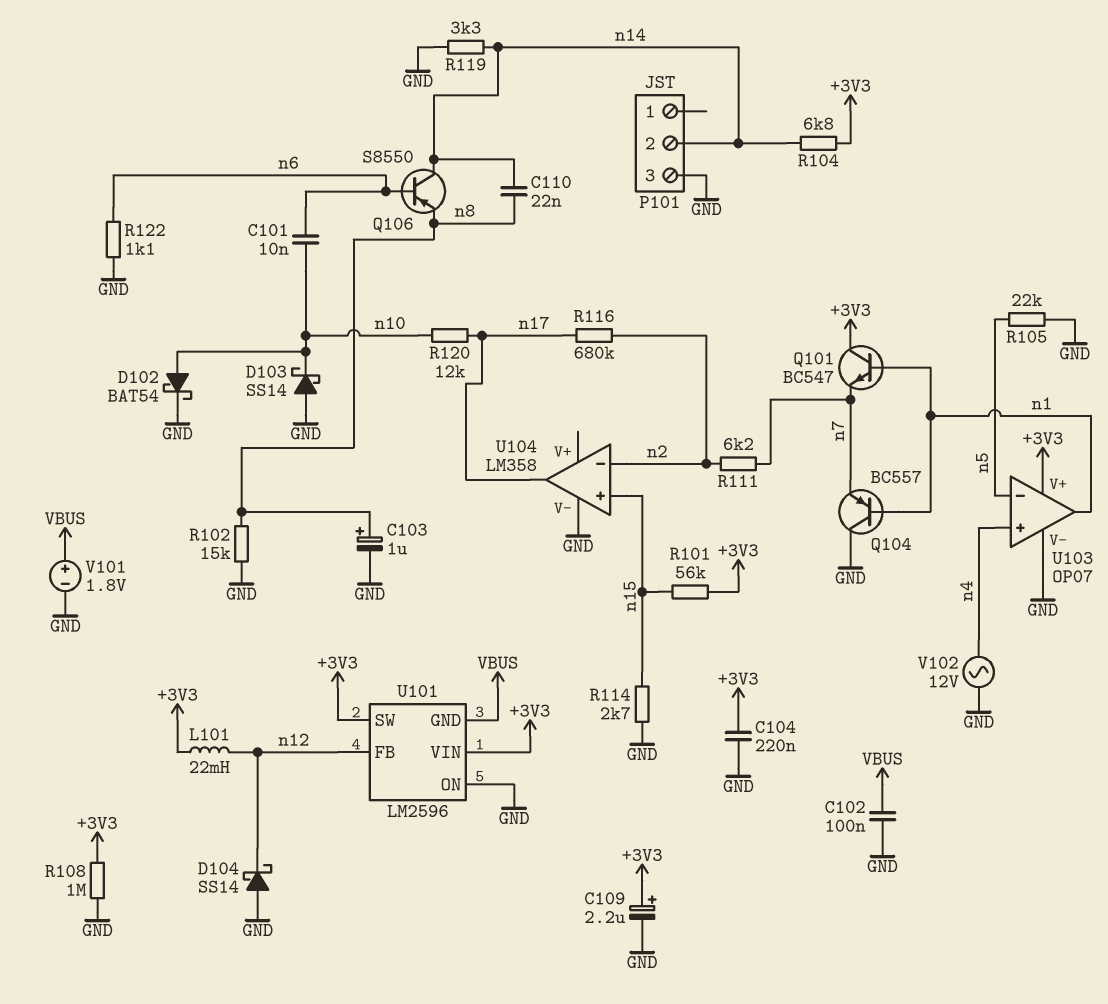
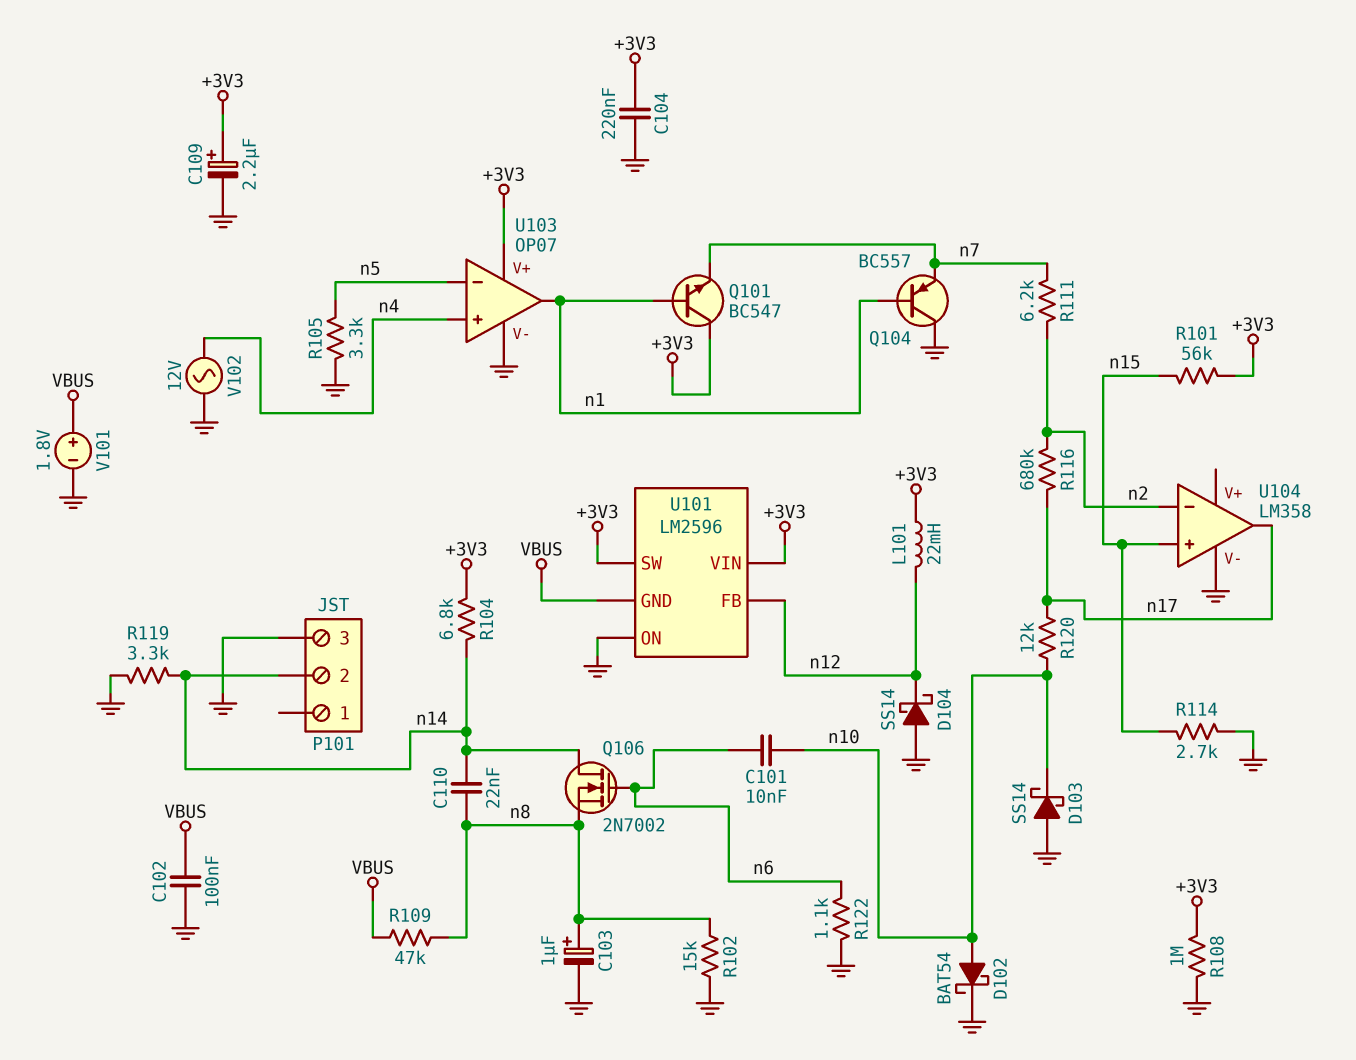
Q106: PNP S8550 (B n6, C n14, E n8) -> NMOS 2N7002 (G n6, D n14, S n8)
R105: 22k (GND, n5) -> 3.3k (GND, n5)
R109: none -> 47k (VBUS, n8)

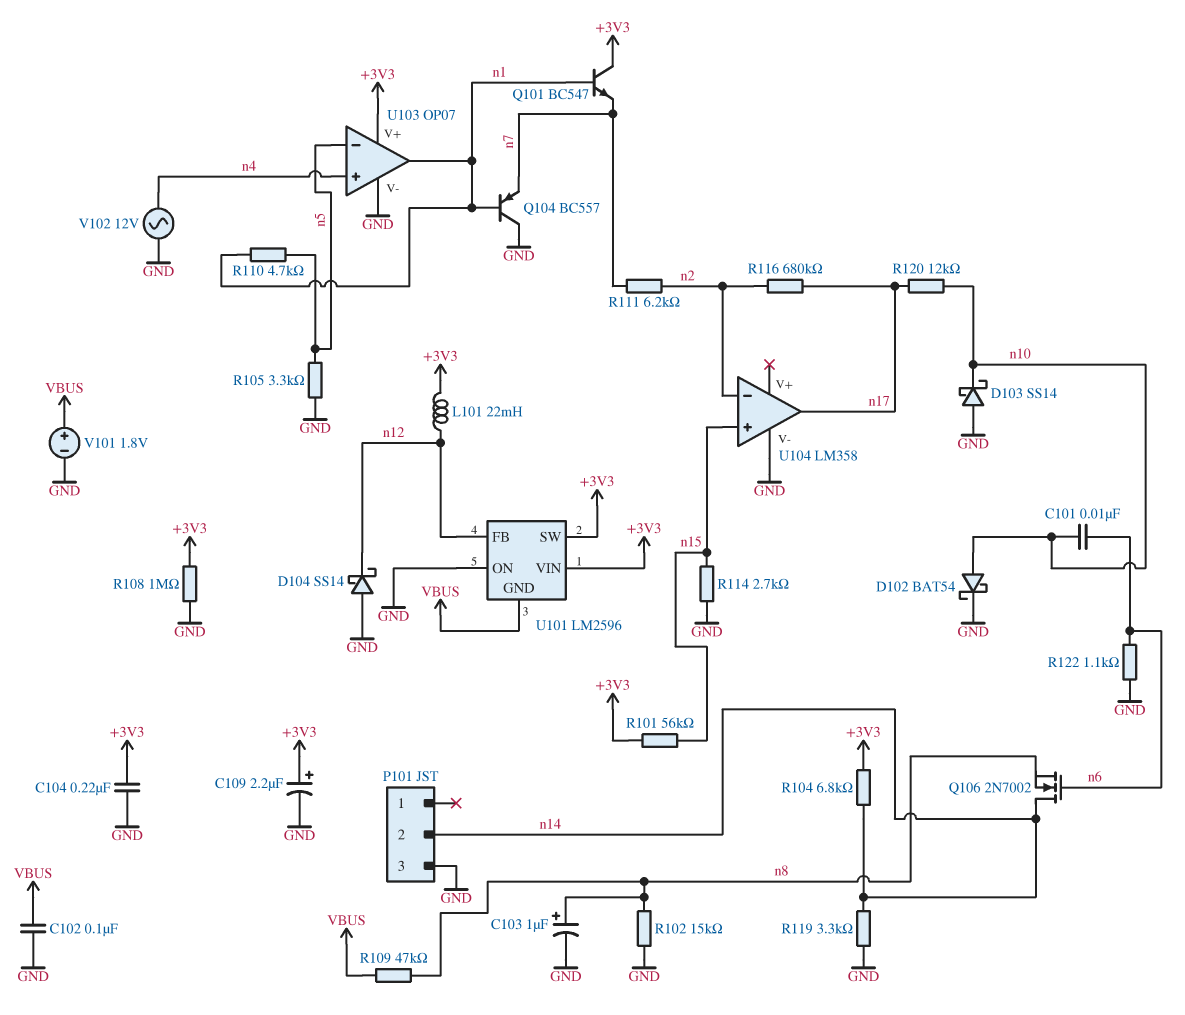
C110: 22nF (n8, n14) -> none
R110: none -> 4.7k (n1, n5)

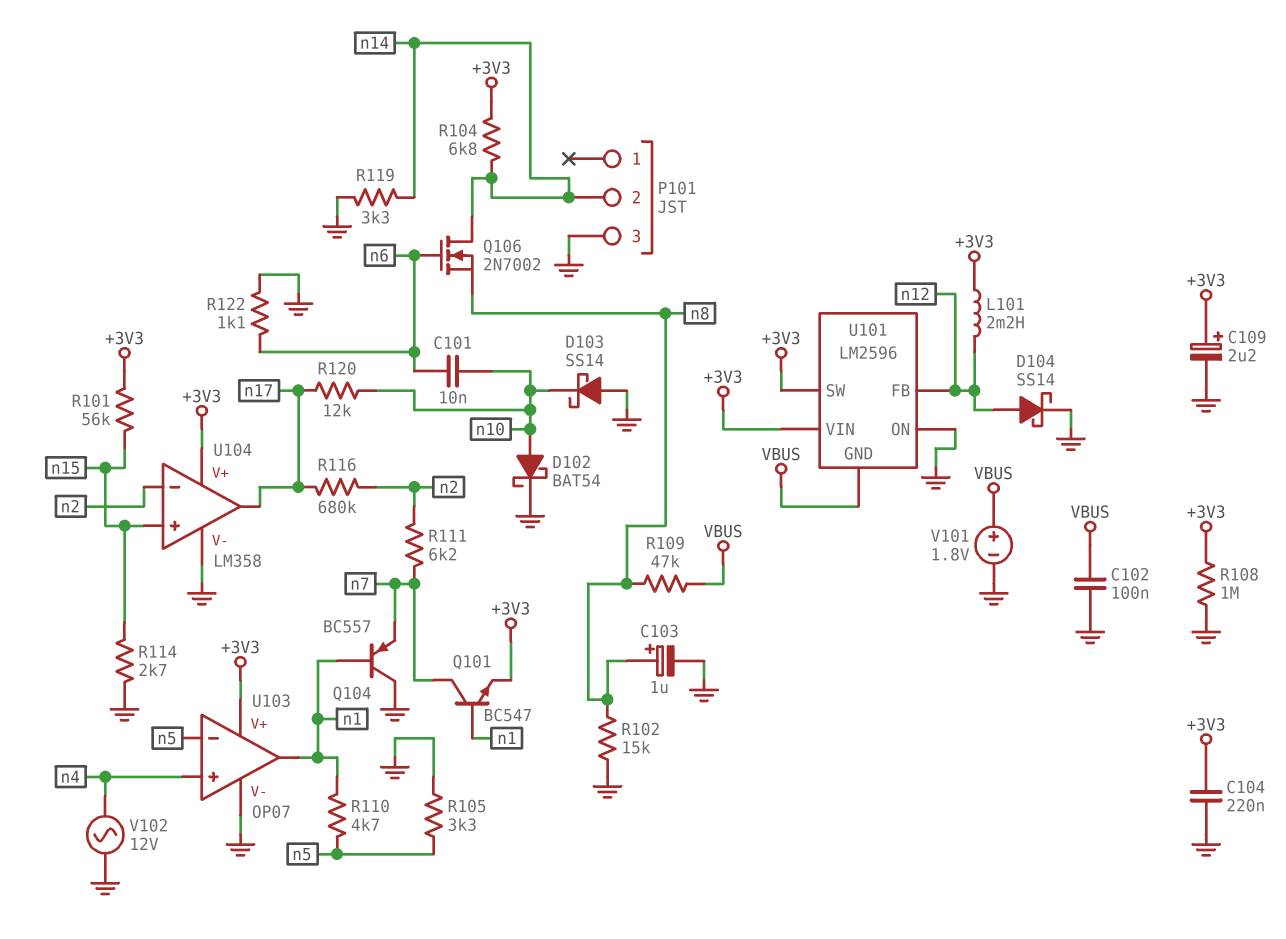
D104: schottky SS14 (A GND, K n12) -> schottky SS14 (A n12, K GND)
L101: 22mH (+3V3, n12) -> 2.2mH (+3V3, n12)
Q101: NPN BC547 (B n1, C +3V3, E n7) -> NPN BC547 (B n1, C n7, E +3V3)
U104 pin V+: none -> +3V3

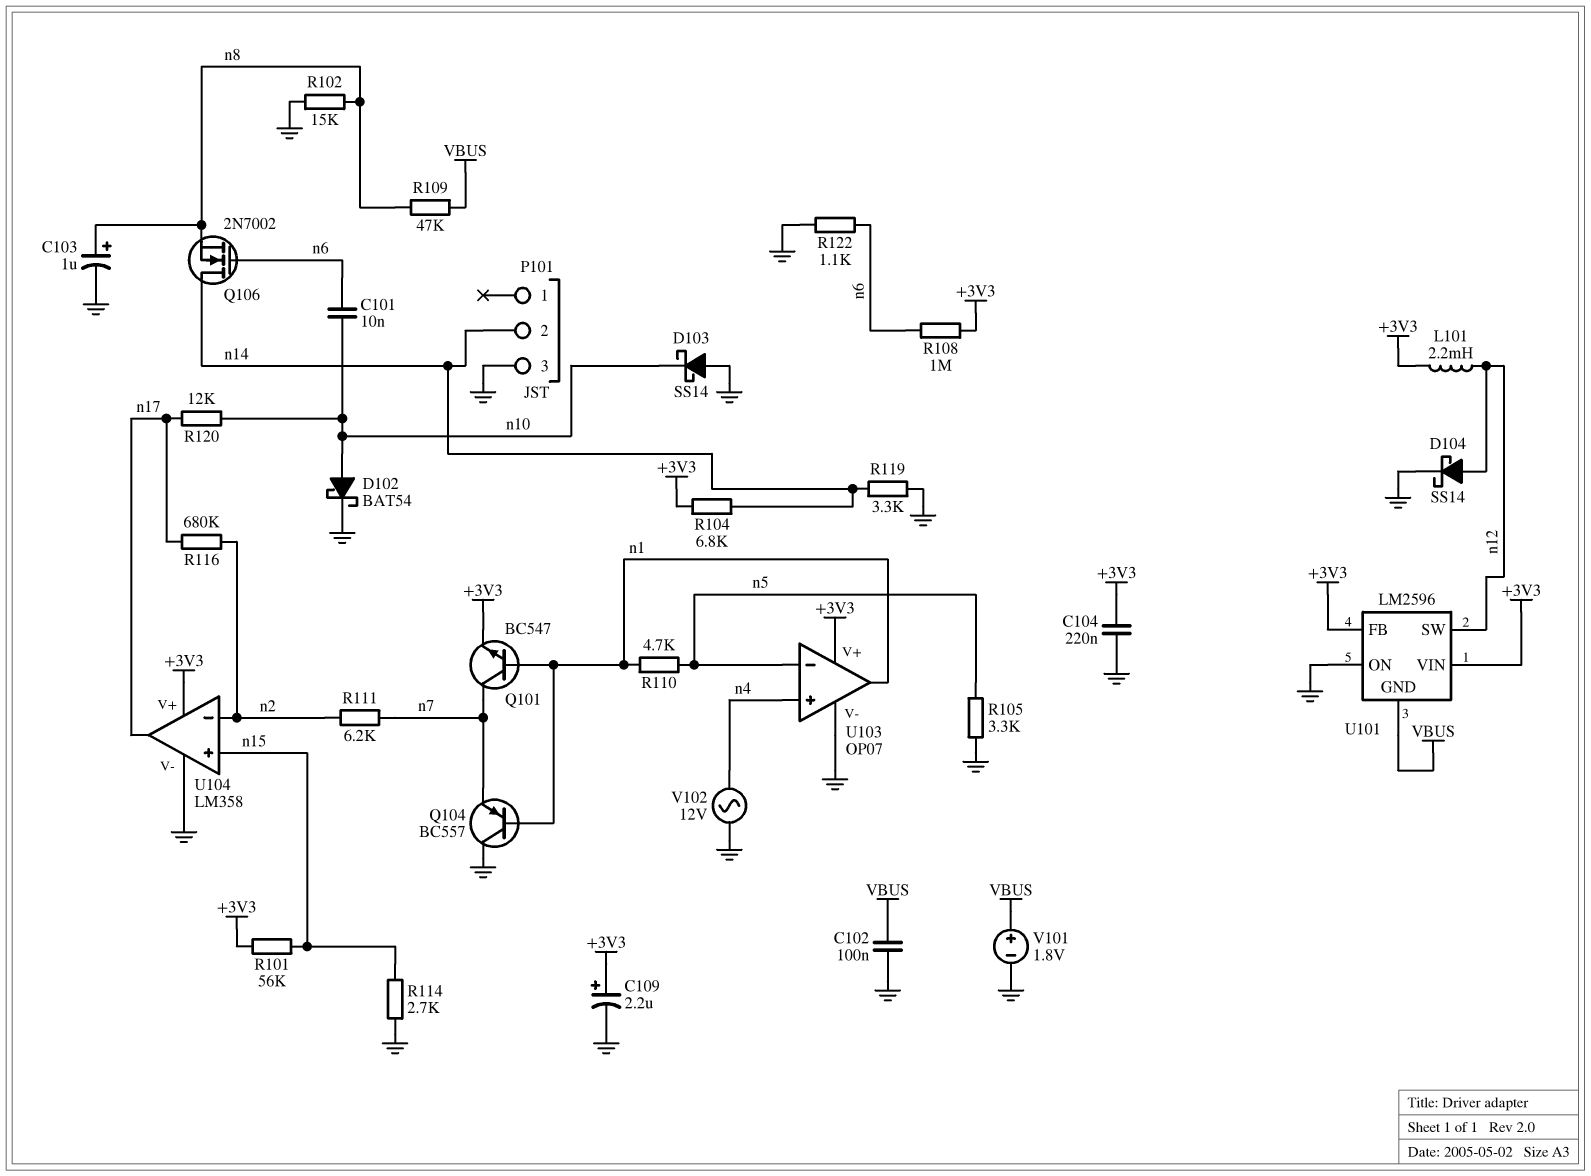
R108: 1M (+3V3, GND) -> 1M (+3V3, n6)
U101 pin FB: n12 -> +3V3
U101 pin SW: +3V3 -> n12

